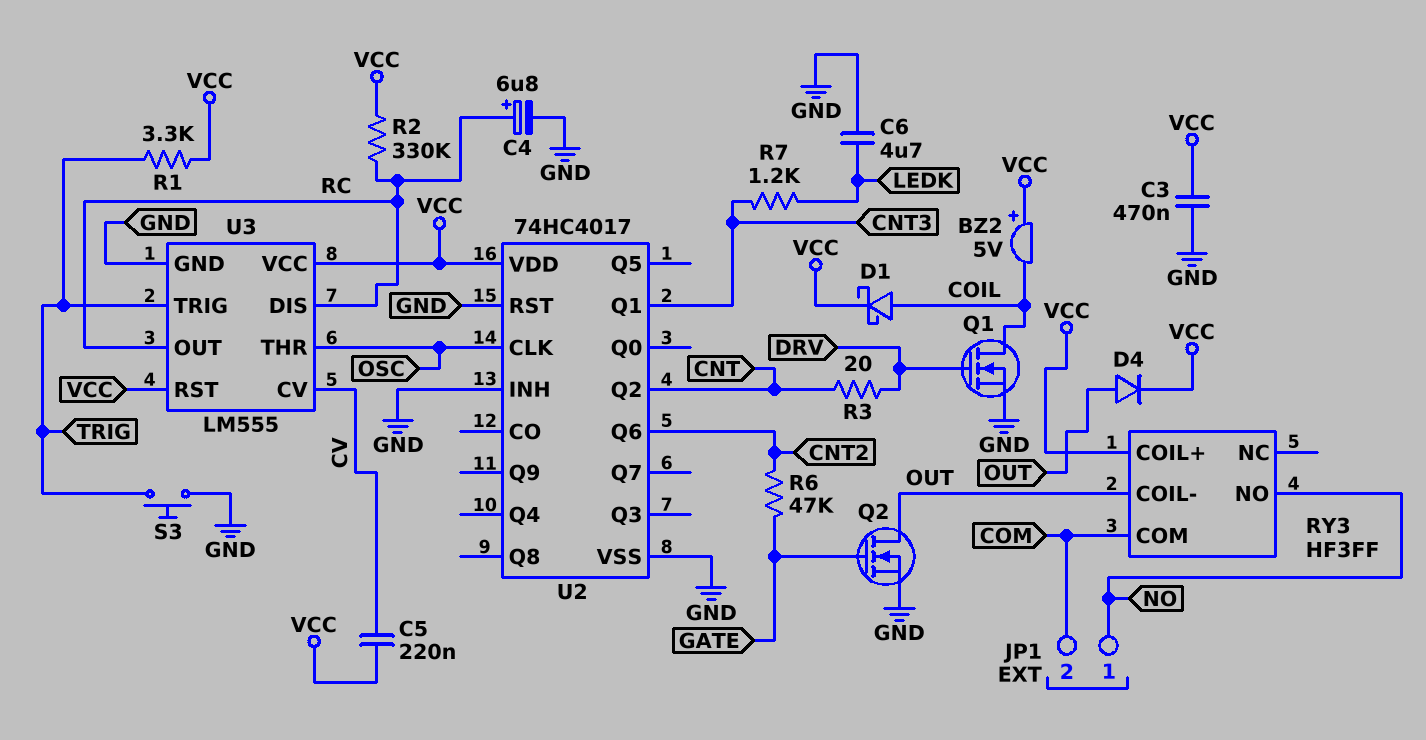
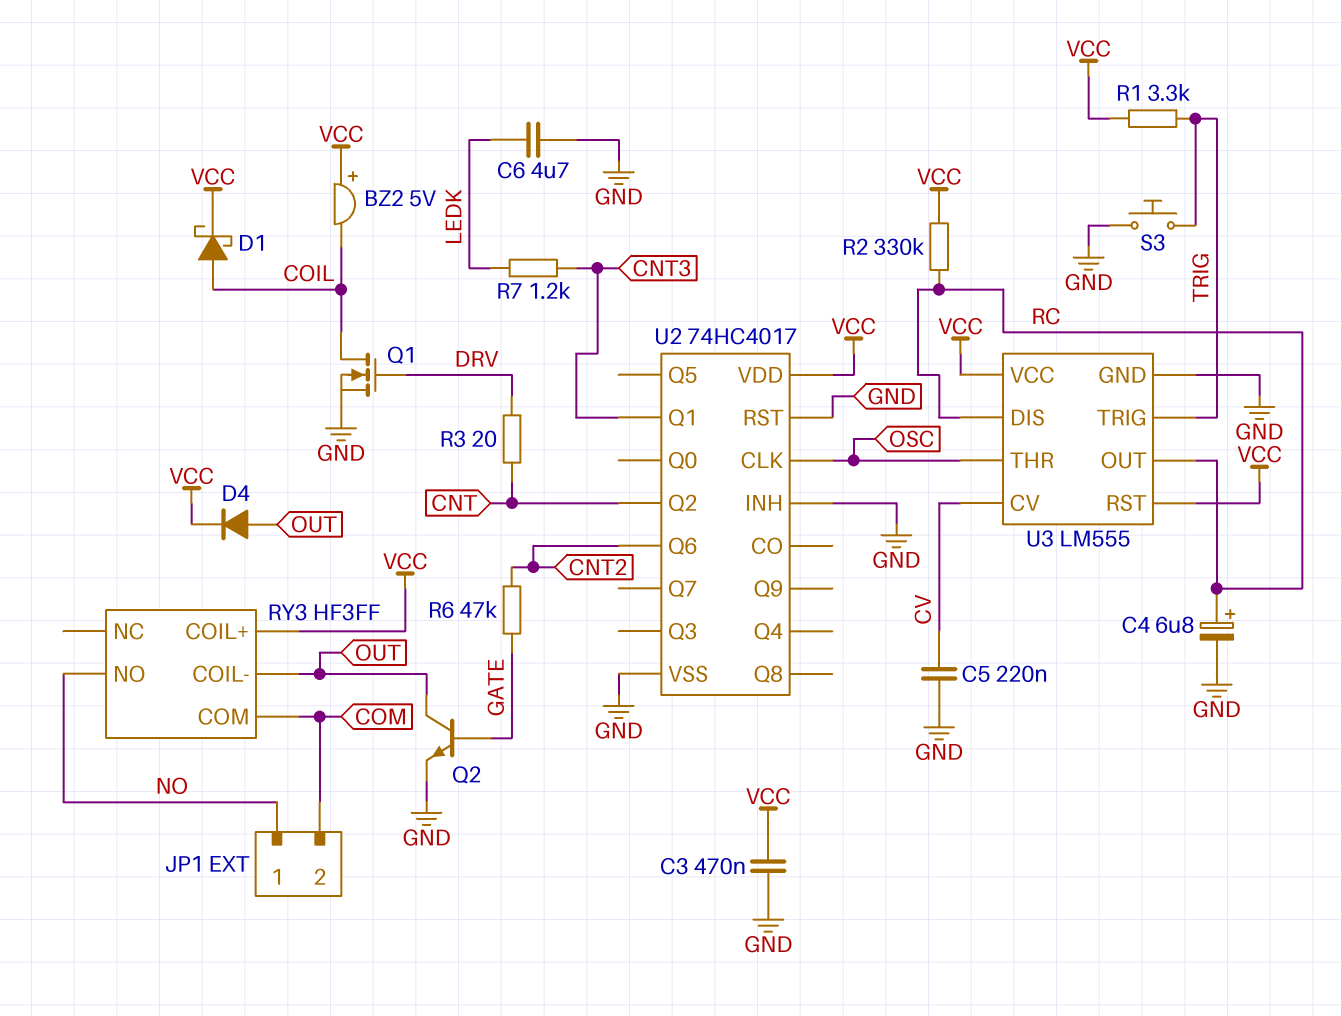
C5: 220nF (CV, VCC) -> 220nF (CV, GND)
Q2: NMOS (G GATE, D OUT, S GND) -> NPN (B GATE, C OUT, E GND)

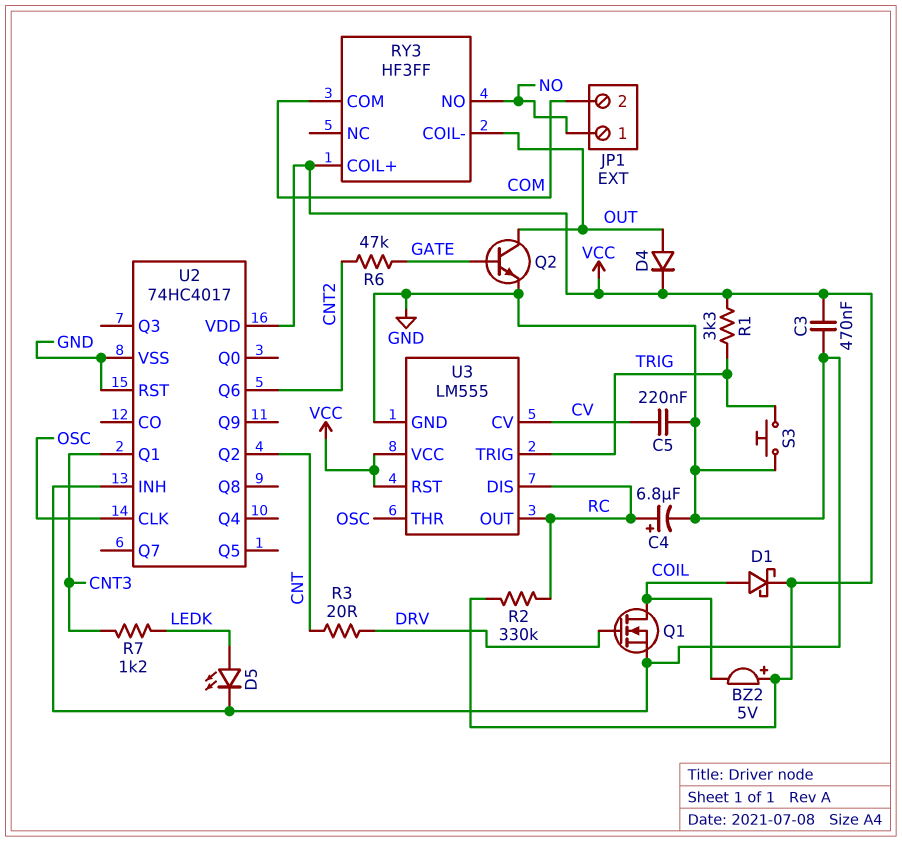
C6: 4.7uF (GND, LEDK) -> none
D5: none -> LED (A LEDK, K GND)

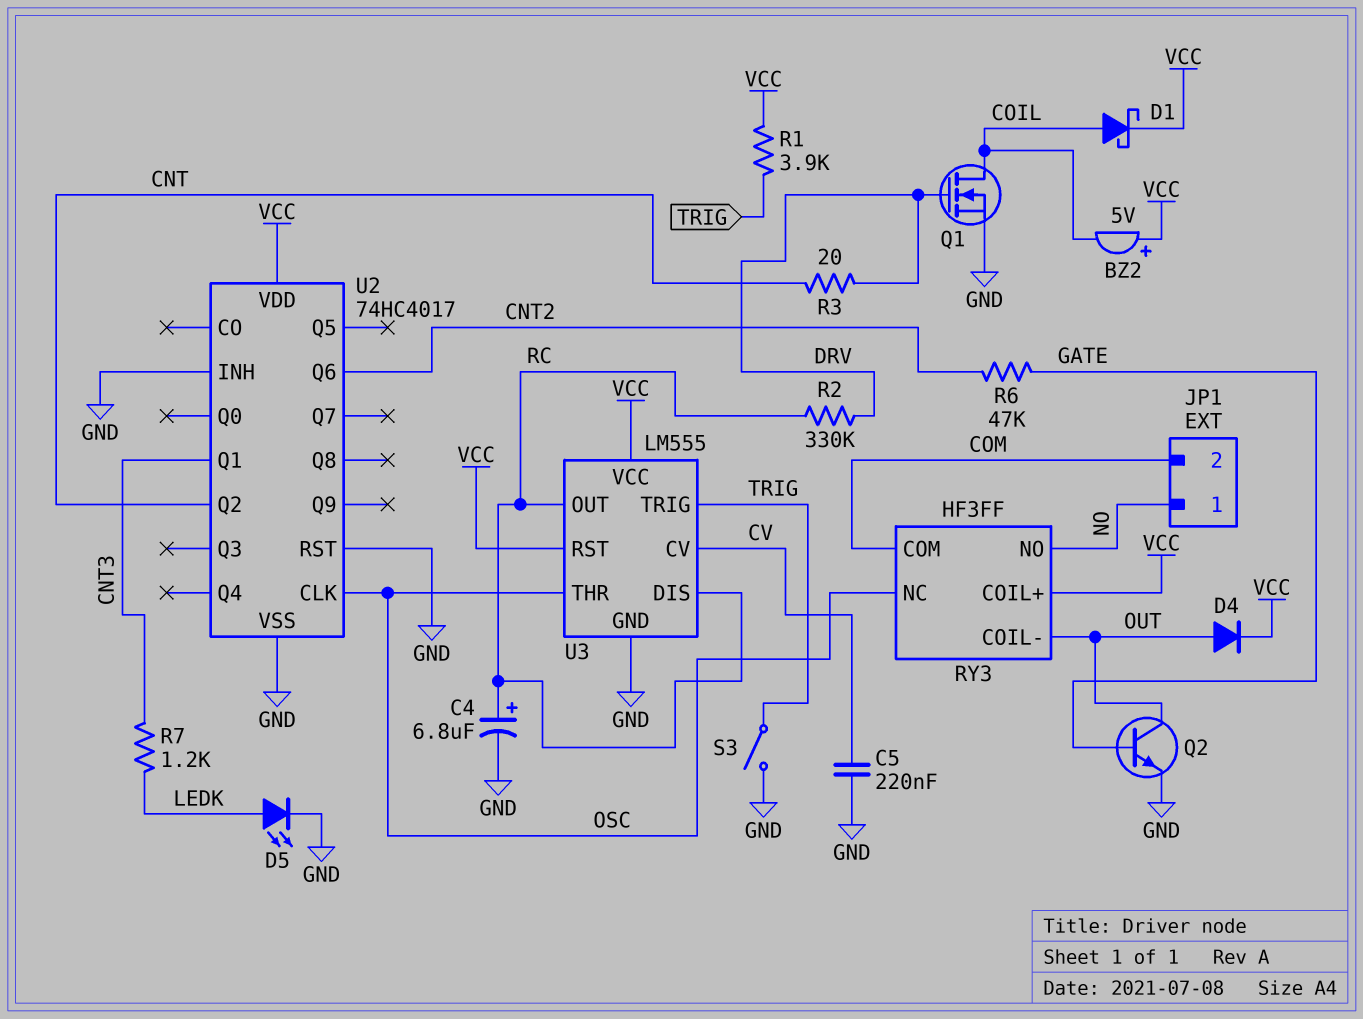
C3: 470nF (GND, VCC) -> none
R1: 3.3k (TRIG, VCC) -> 3.9k (TRIG, VCC)
R2: 330k (RC, VCC) -> 330k (DRV, RC)
RY3 pin NC: none -> OSC
S3: button (GND, TRIG) -> switch (GND, TRIG)

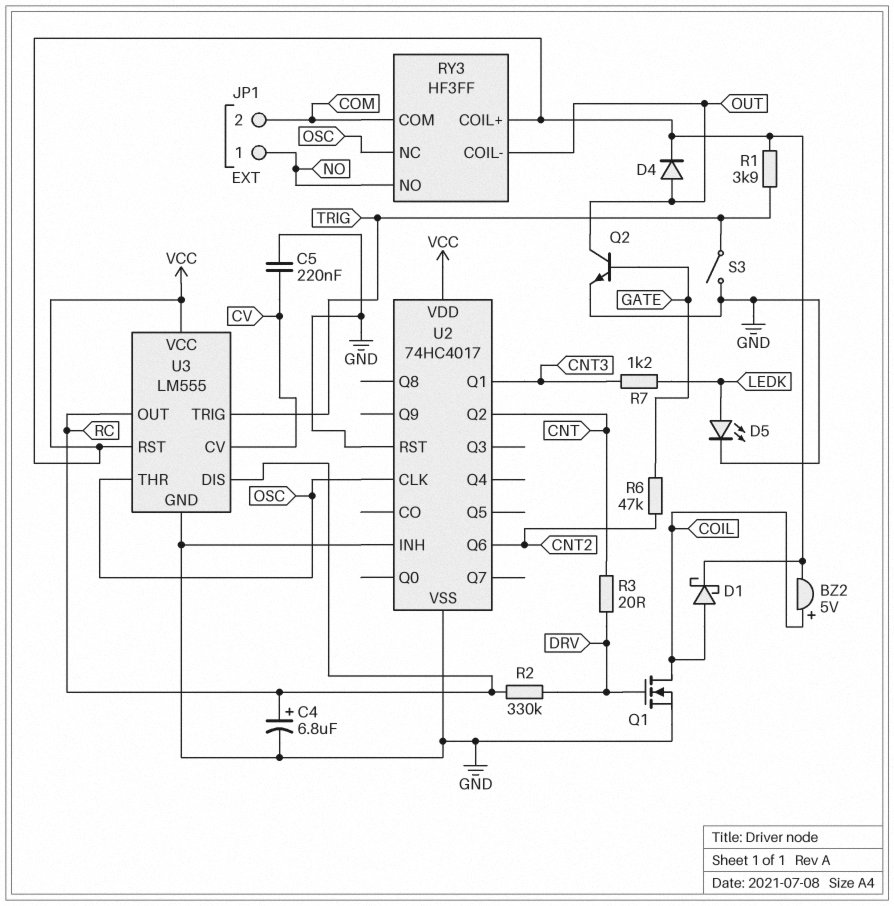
BZ2: buzzer 5V (plus VCC, minus COIL) -> buzzer 5V (plus COIL, minus VCC)

